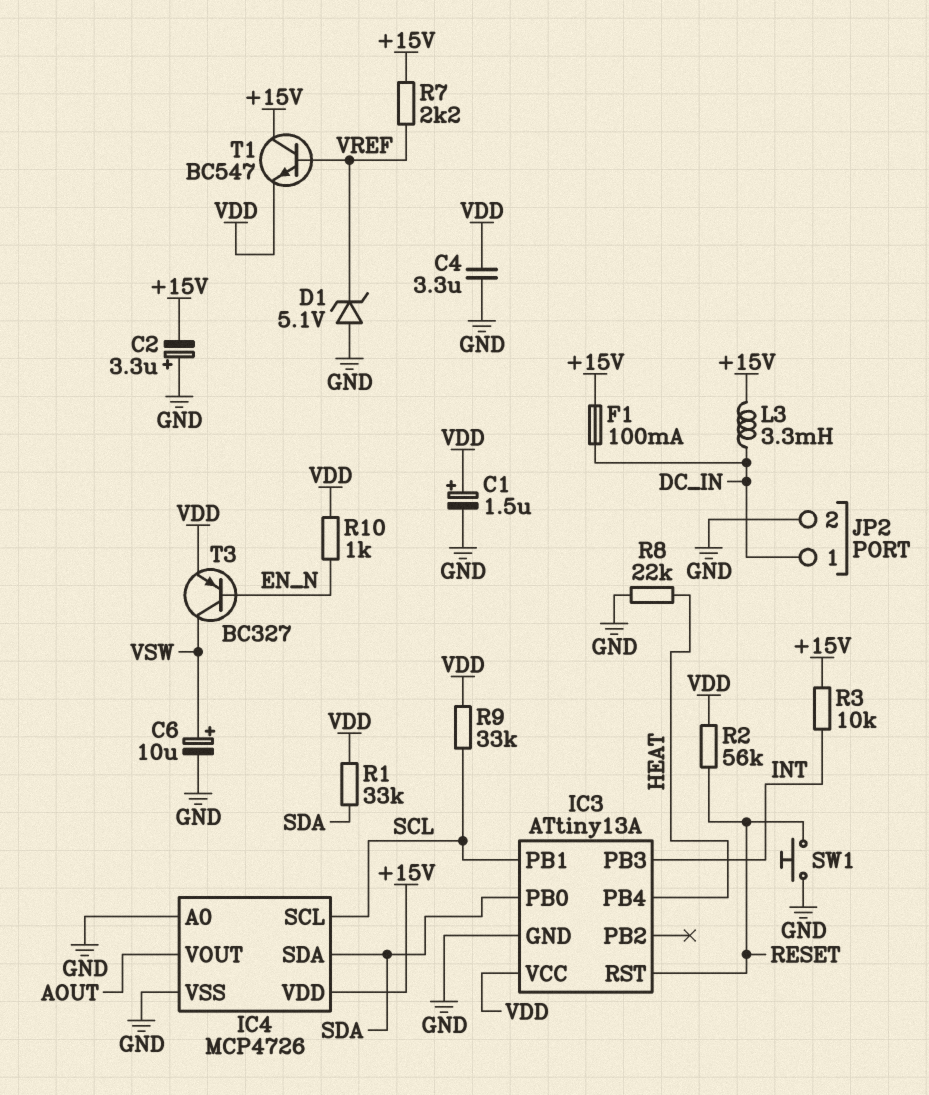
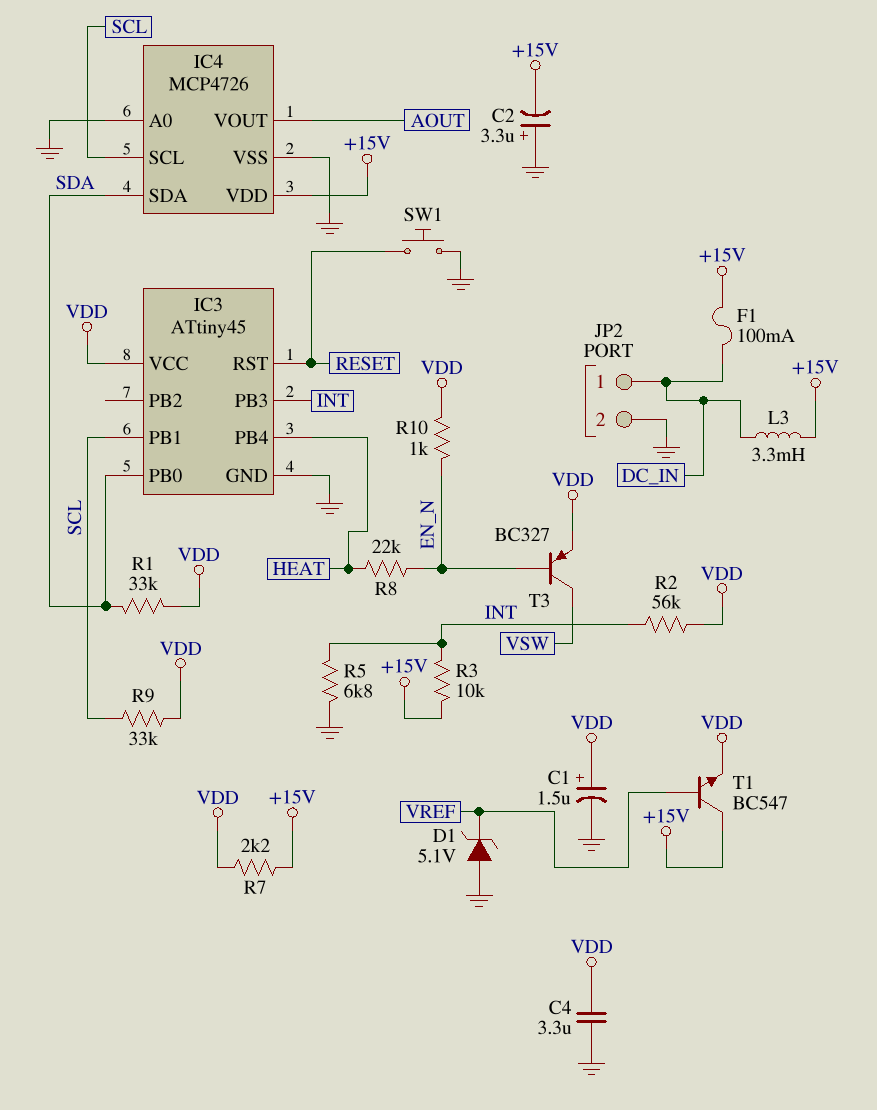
C6: 10uF (plus VSW, minus GND) -> none
IC3: ATtiny13A -> ATtiny45
R2: 56k (RESET, VDD) -> 56k (INT, VDD)
R5: none -> 6.8k (GND, INT)
R7: 2.2k (+15V, VREF) -> 2.2k (+15V, VDD)
R8: 22k (GND, HEAT) -> 22k (EN_N, HEAT)

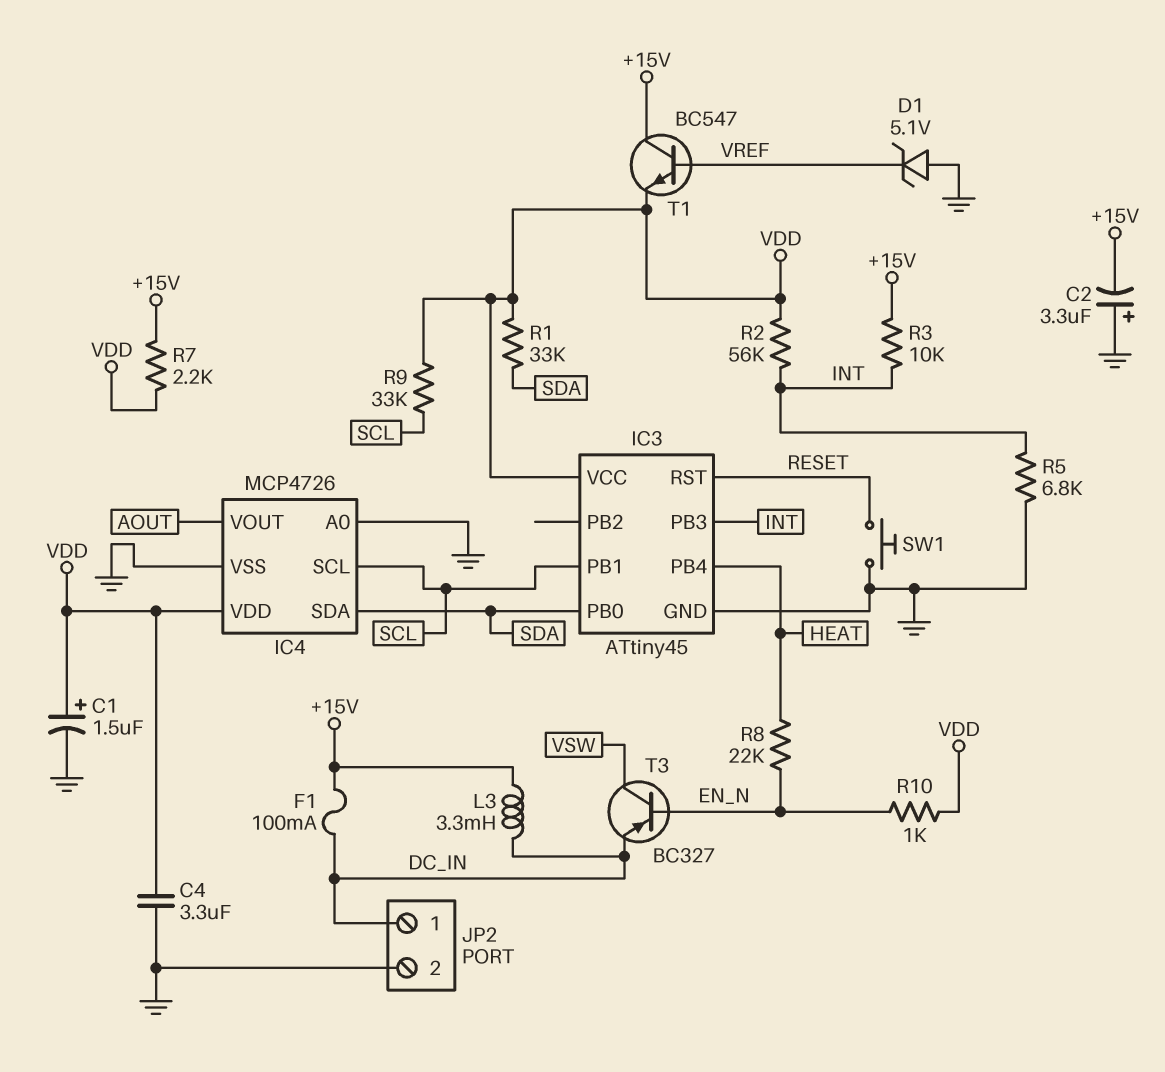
IC4 pin VDD: +15V -> VDD
T3: PNP BC327 (B EN_N, C VSW, E VDD) -> PNP BC327 (B EN_N, C VSW, E DC_IN)

